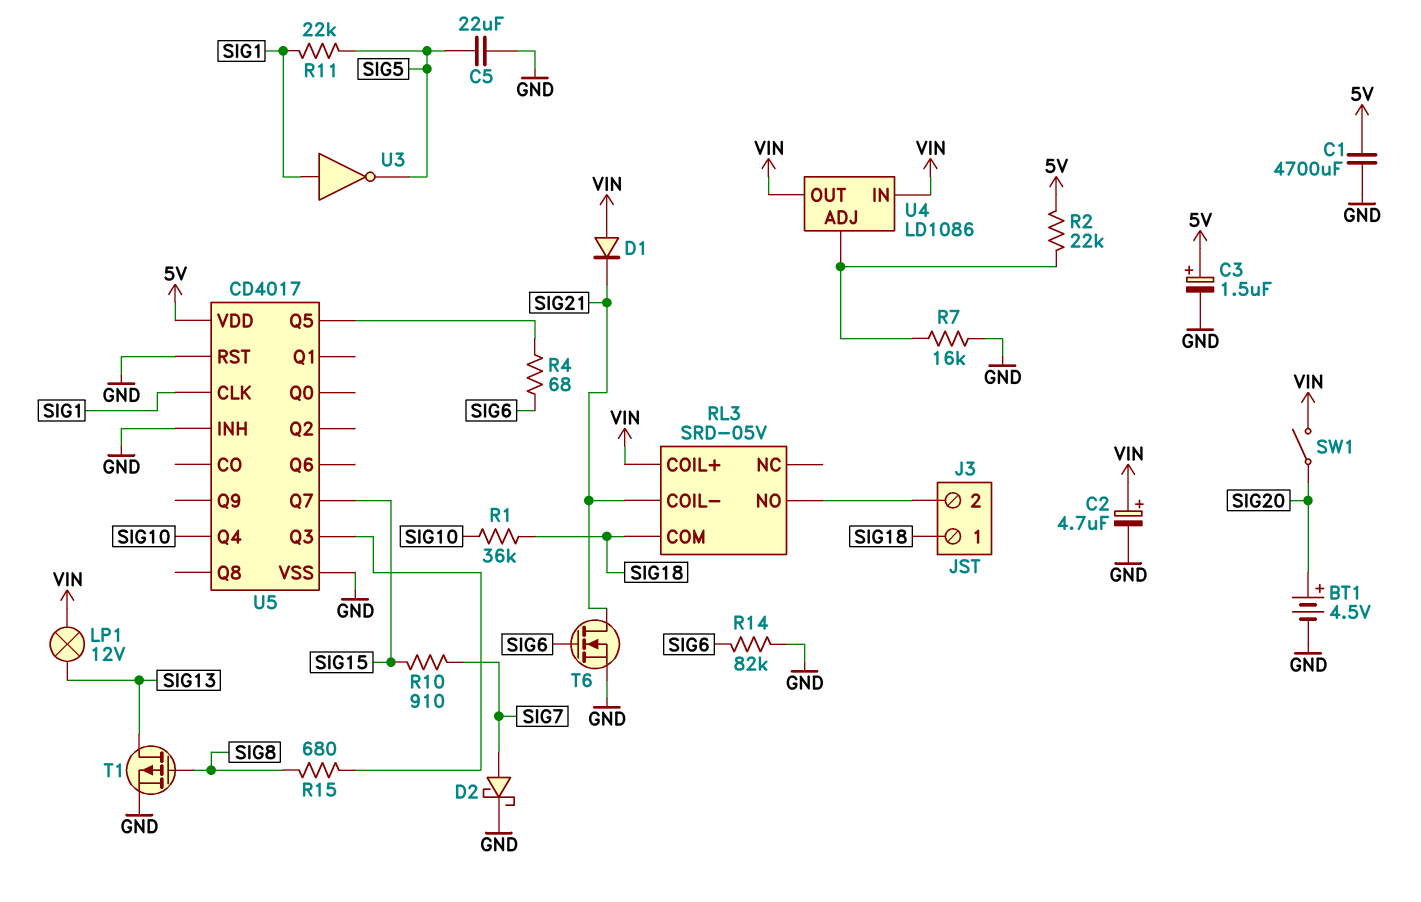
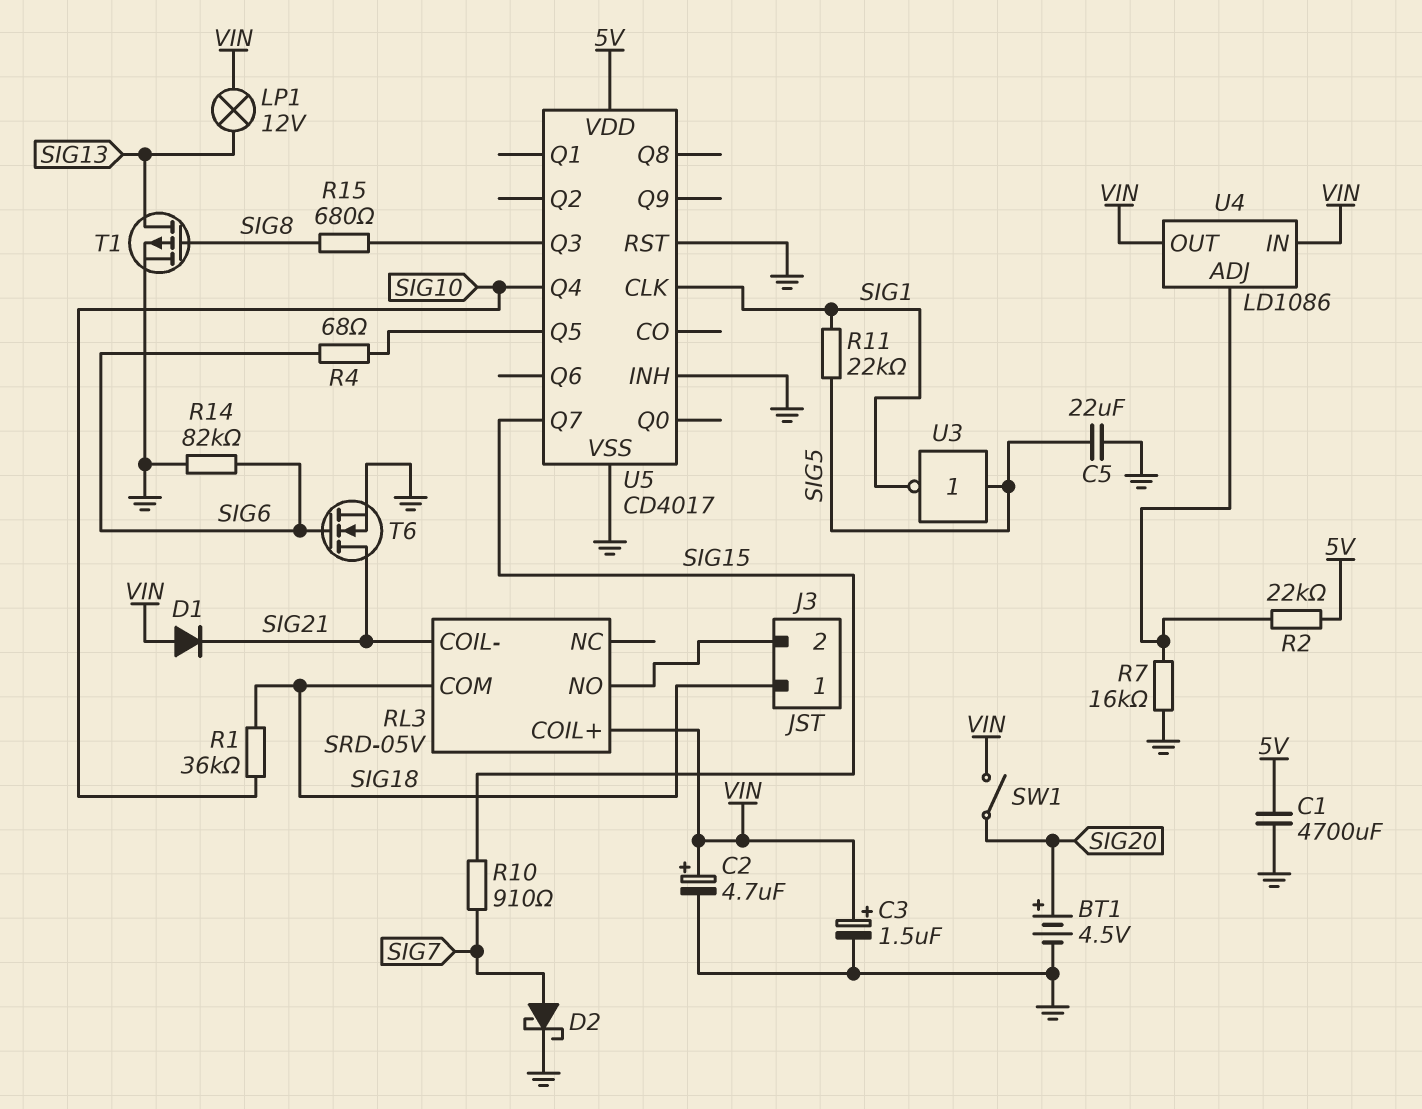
C3: 1.5uF (plus 5V, minus GND) -> 1.5uF (plus VIN, minus GND)
U3: NOT (in SIG1, out SIG5) -> NOT (in SIG5, out SIG1)

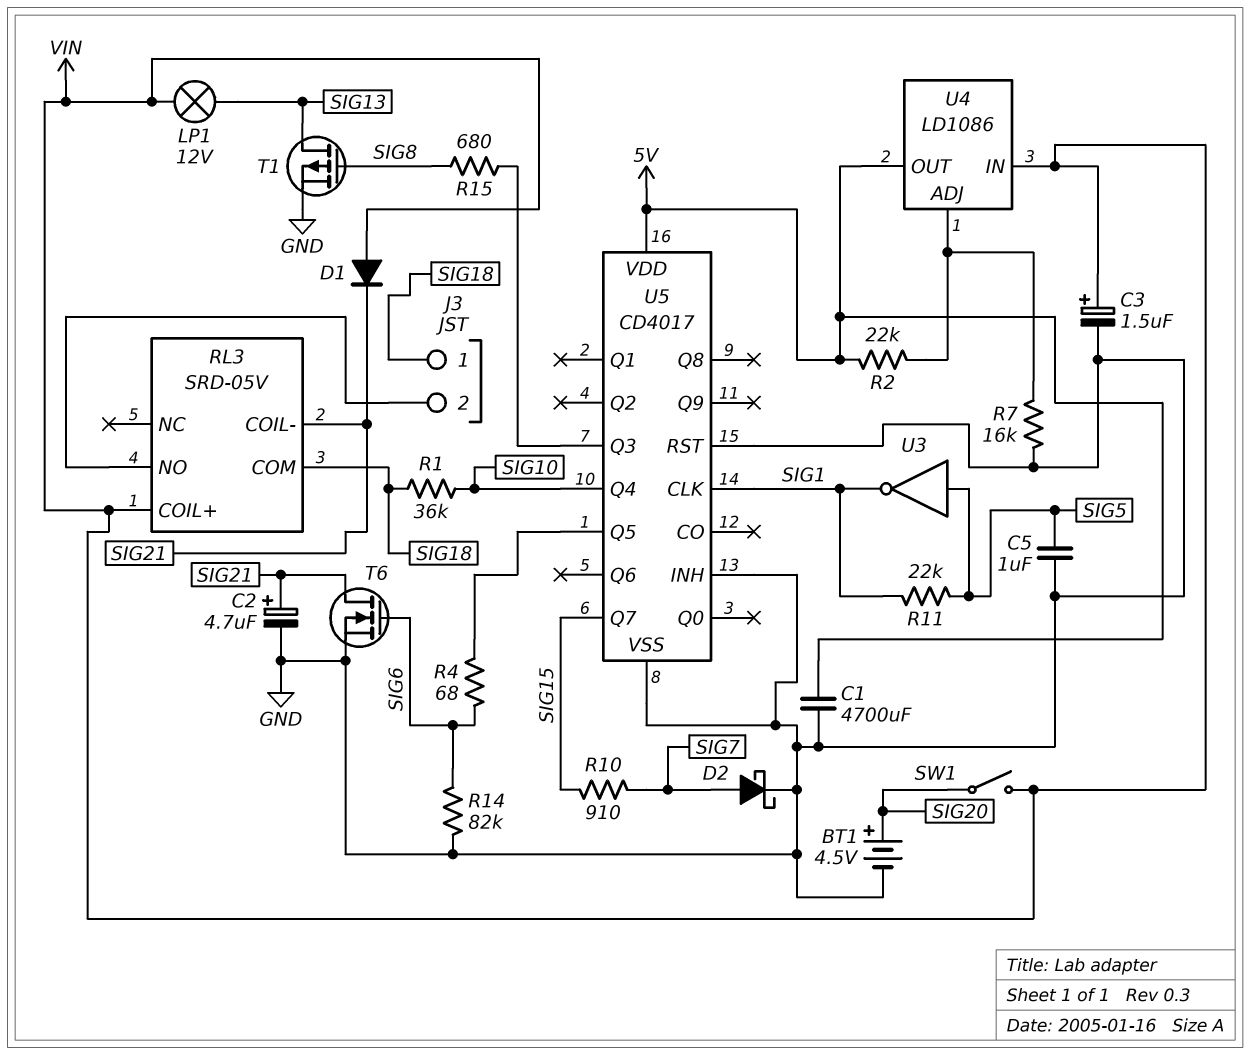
C2: 4.7uF (plus VIN, minus GND) -> 4.7uF (plus SIG21, minus GND)
C5: 22uF (GND, SIG5) -> 1uF (GND, SIG5)
U4 pin OUT: VIN -> 5V

